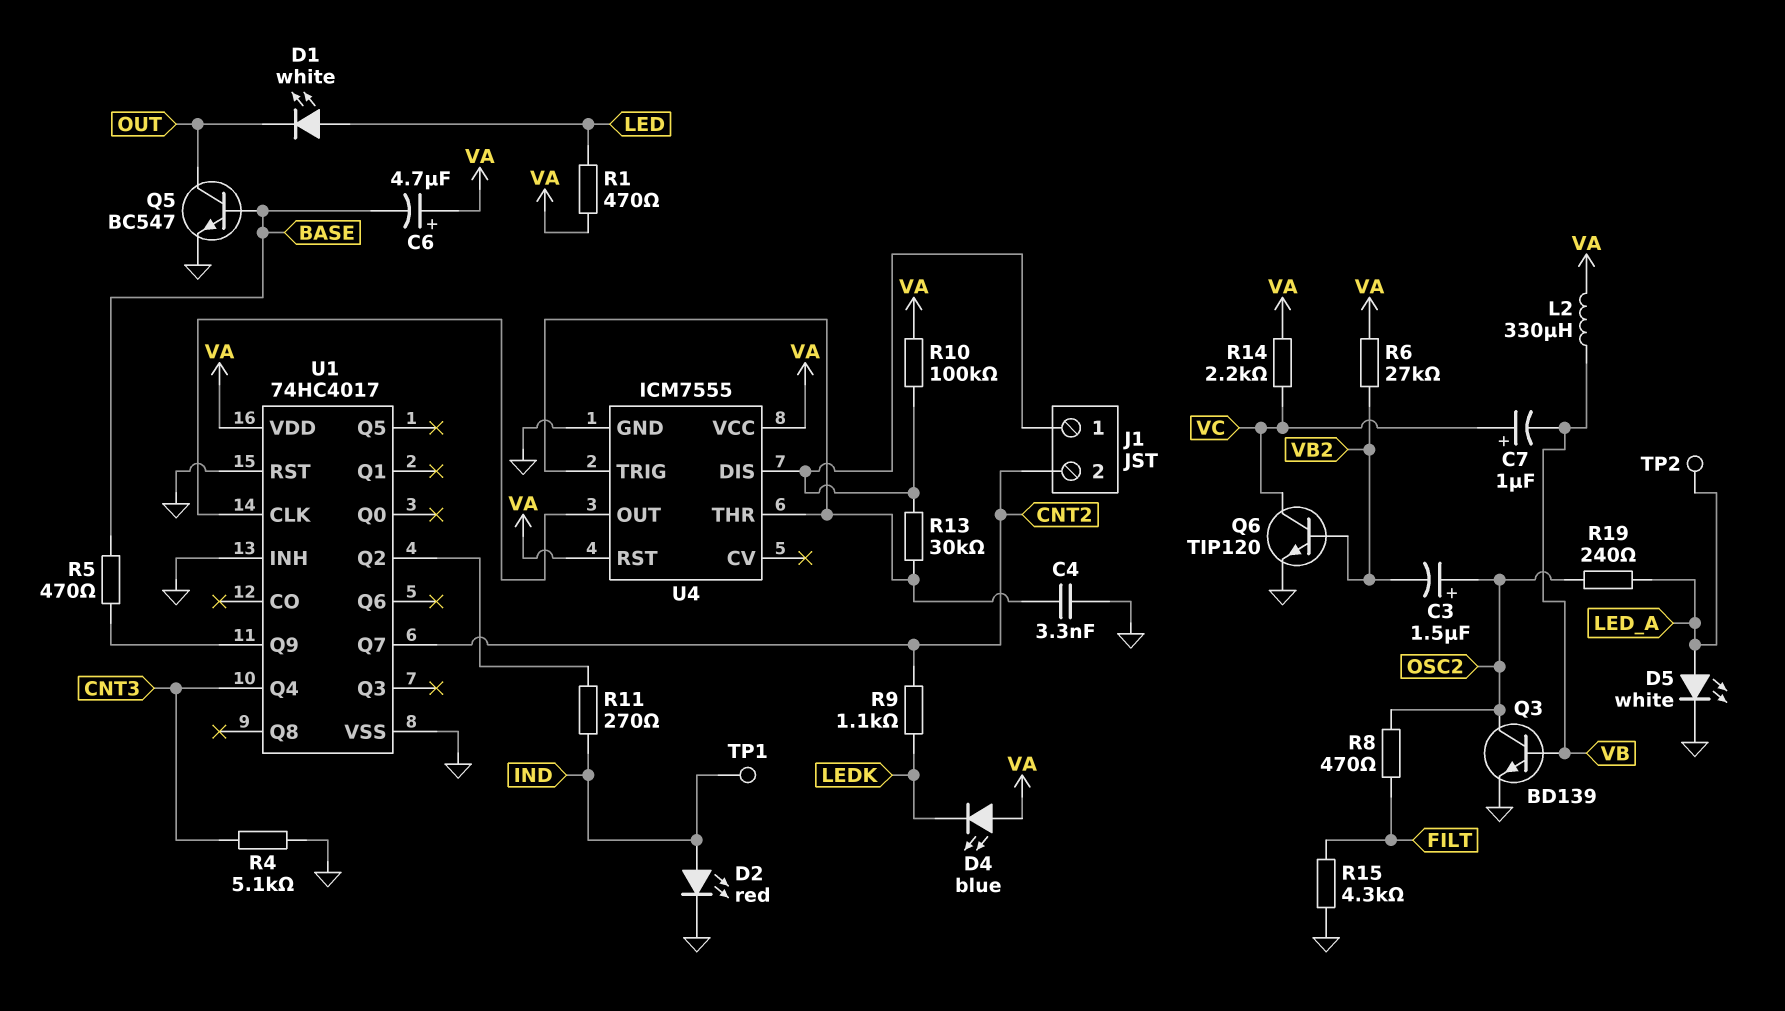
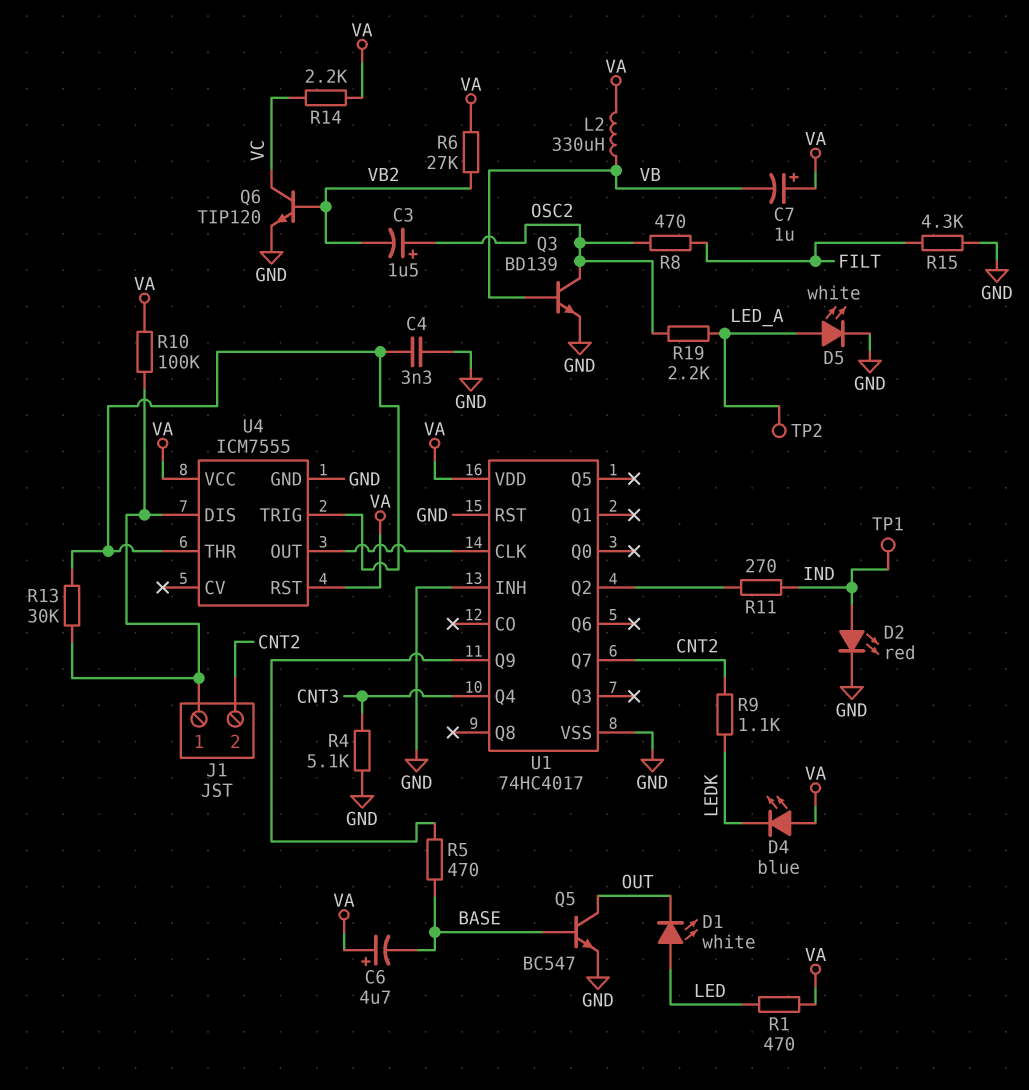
C7: 1uF (plus VC, minus VB) -> 1uF (plus VA, minus VB)
R19: 240 (LED_A, OSC2) -> 2.2k (LED_A, OSC2)

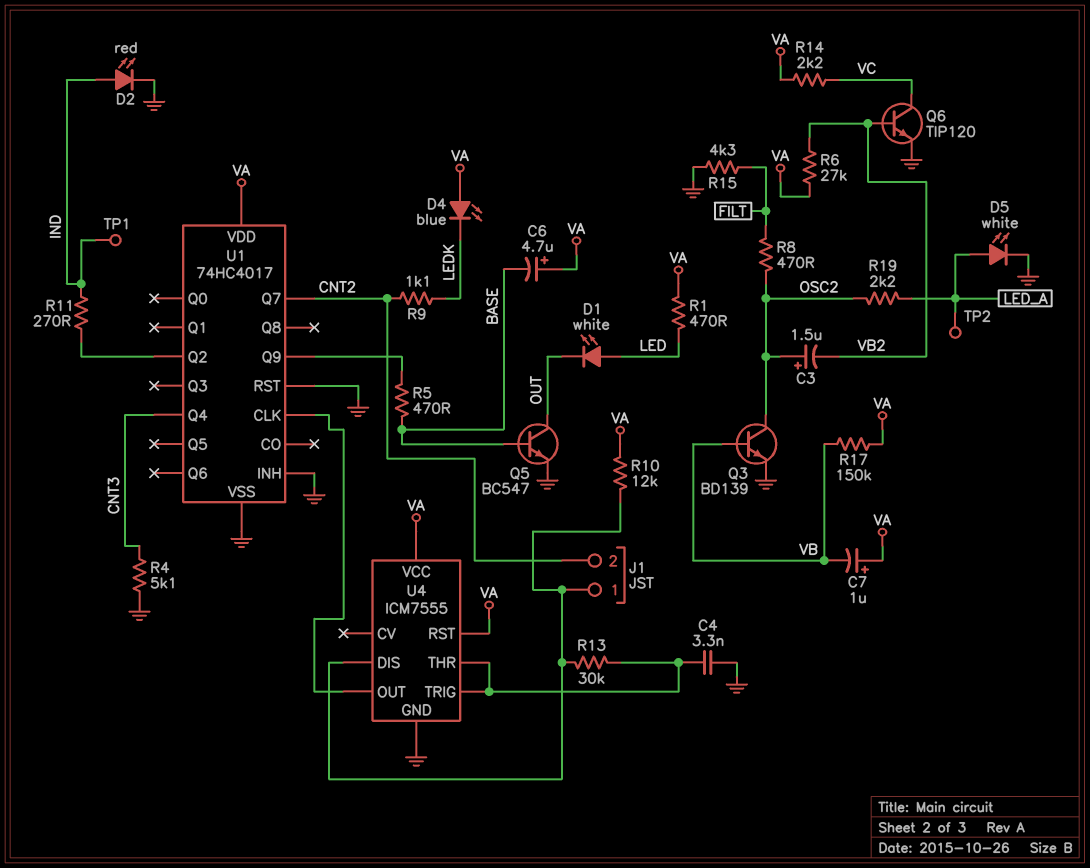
L2: 330uH (VA, VB) -> none
R10: 100k (J1/1, VA) -> 12k (J1/1, VA)
R17: none -> 150k (VA, VB)

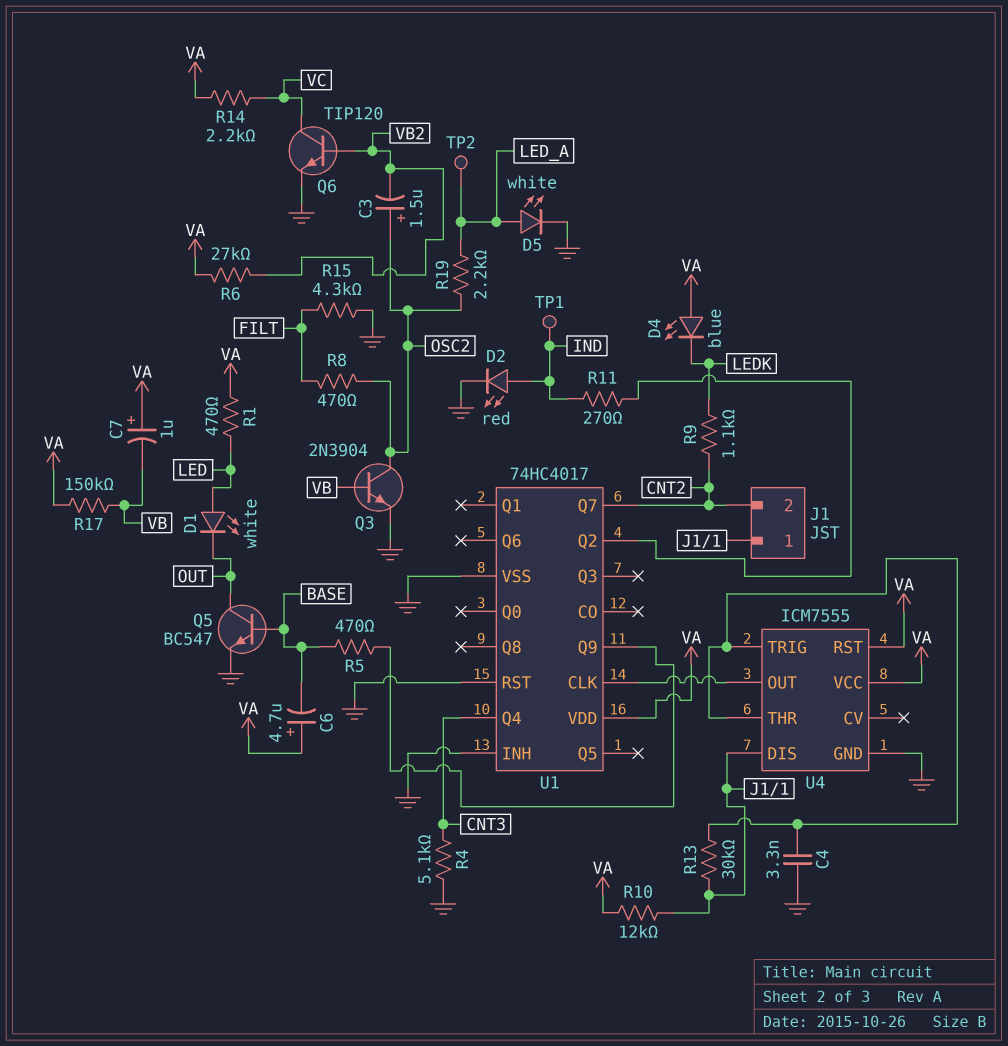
Q3: NPN BD139 (B VB, C OSC2, E GND) -> NPN 2N3904 (B VB, C OSC2, E GND)

